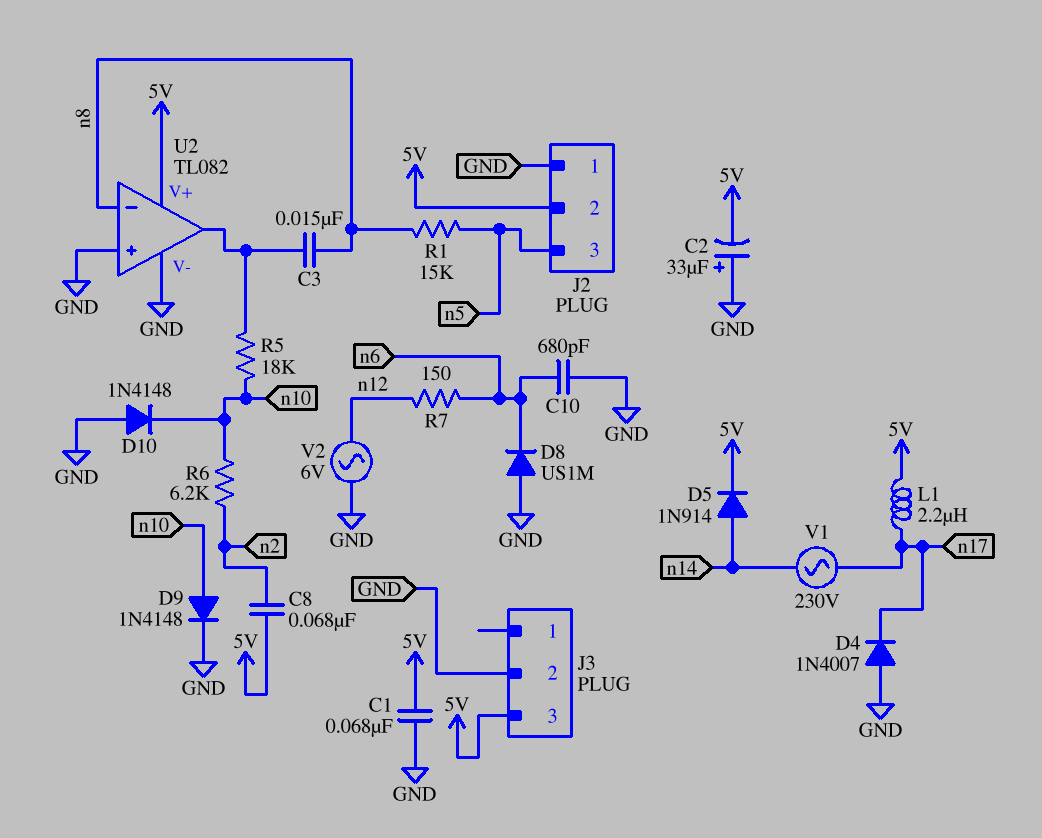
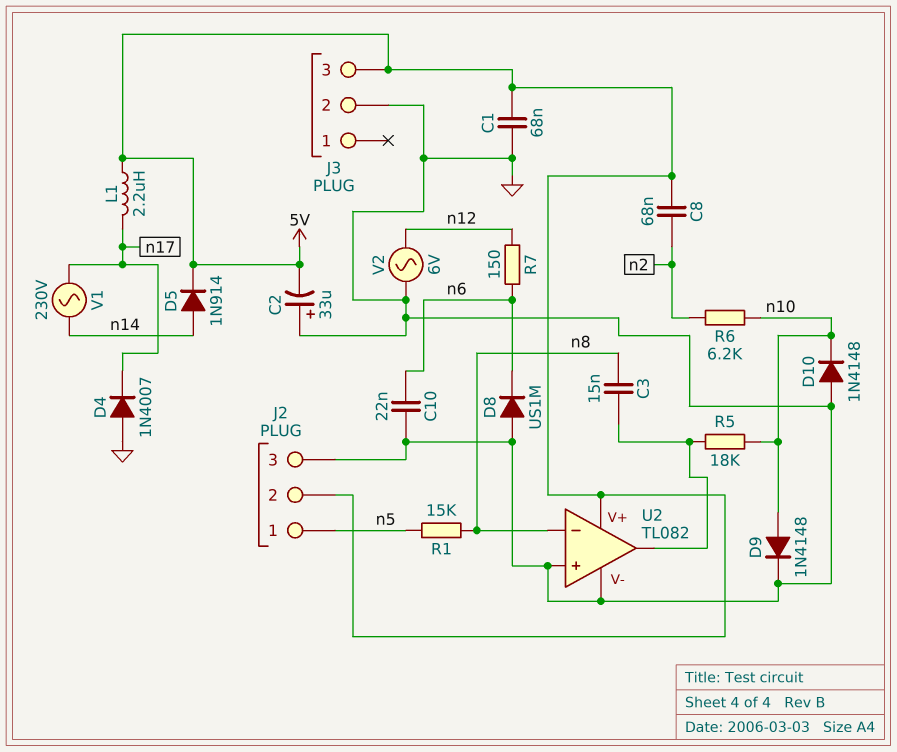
C10: 680pF (GND, n6) -> 22nF (GND, n6)
J2 pin 1: GND -> n5
J2 pin 3: n5 -> GND

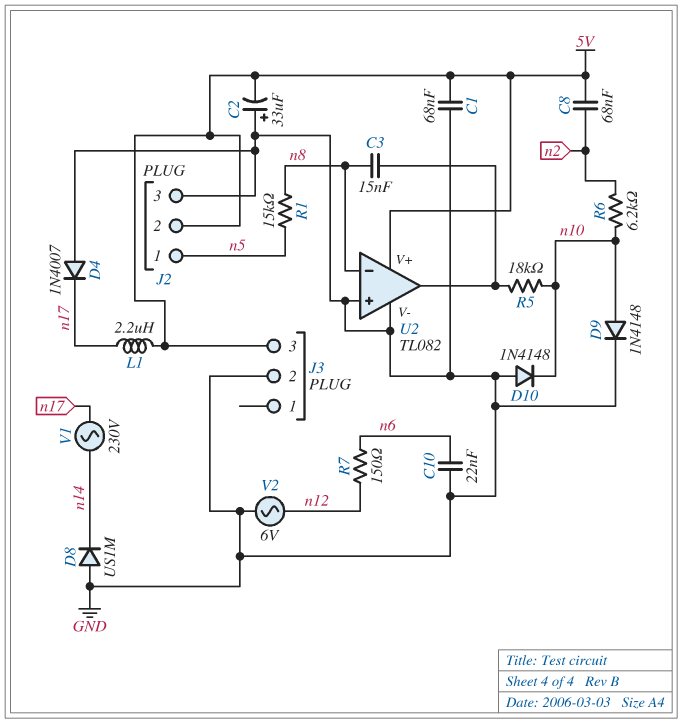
D5: diode 1N914 (A n14, K 5V) -> none
D8: diode US1M (A GND, K n6) -> diode US1M (A GND, K n14)

